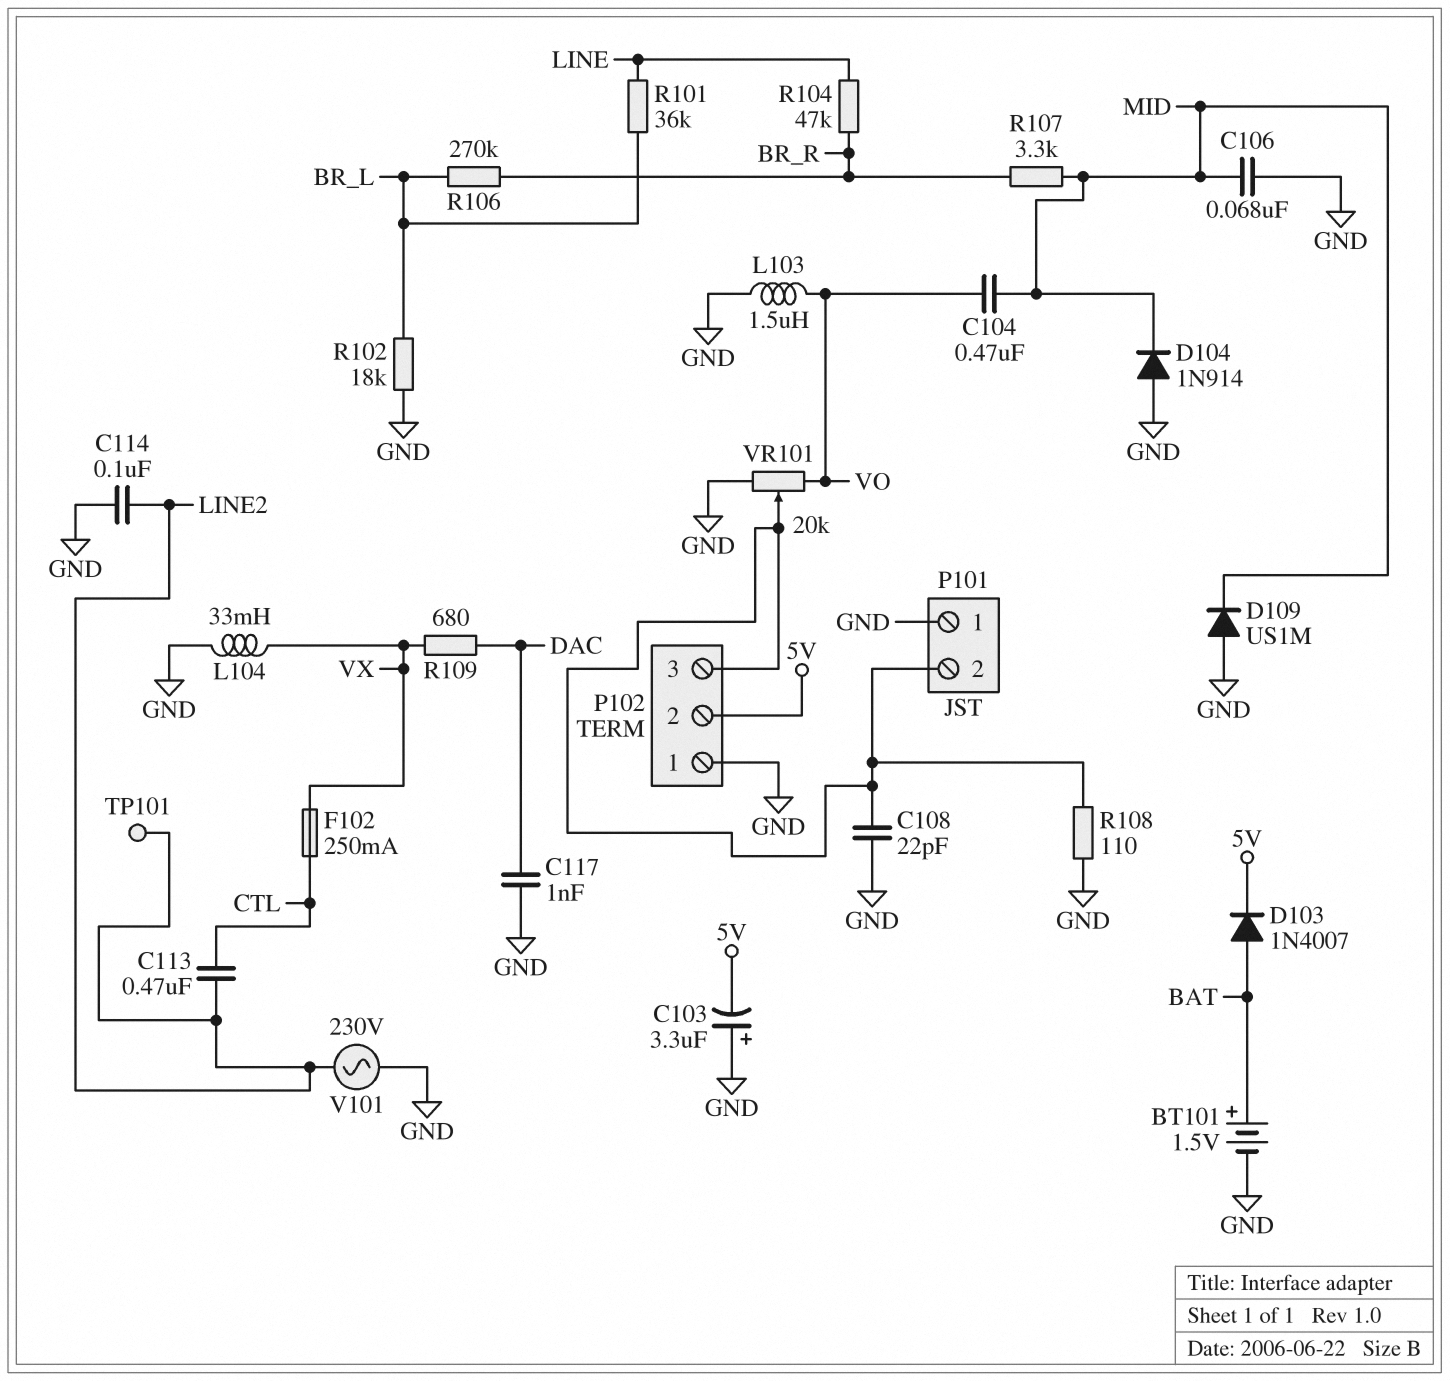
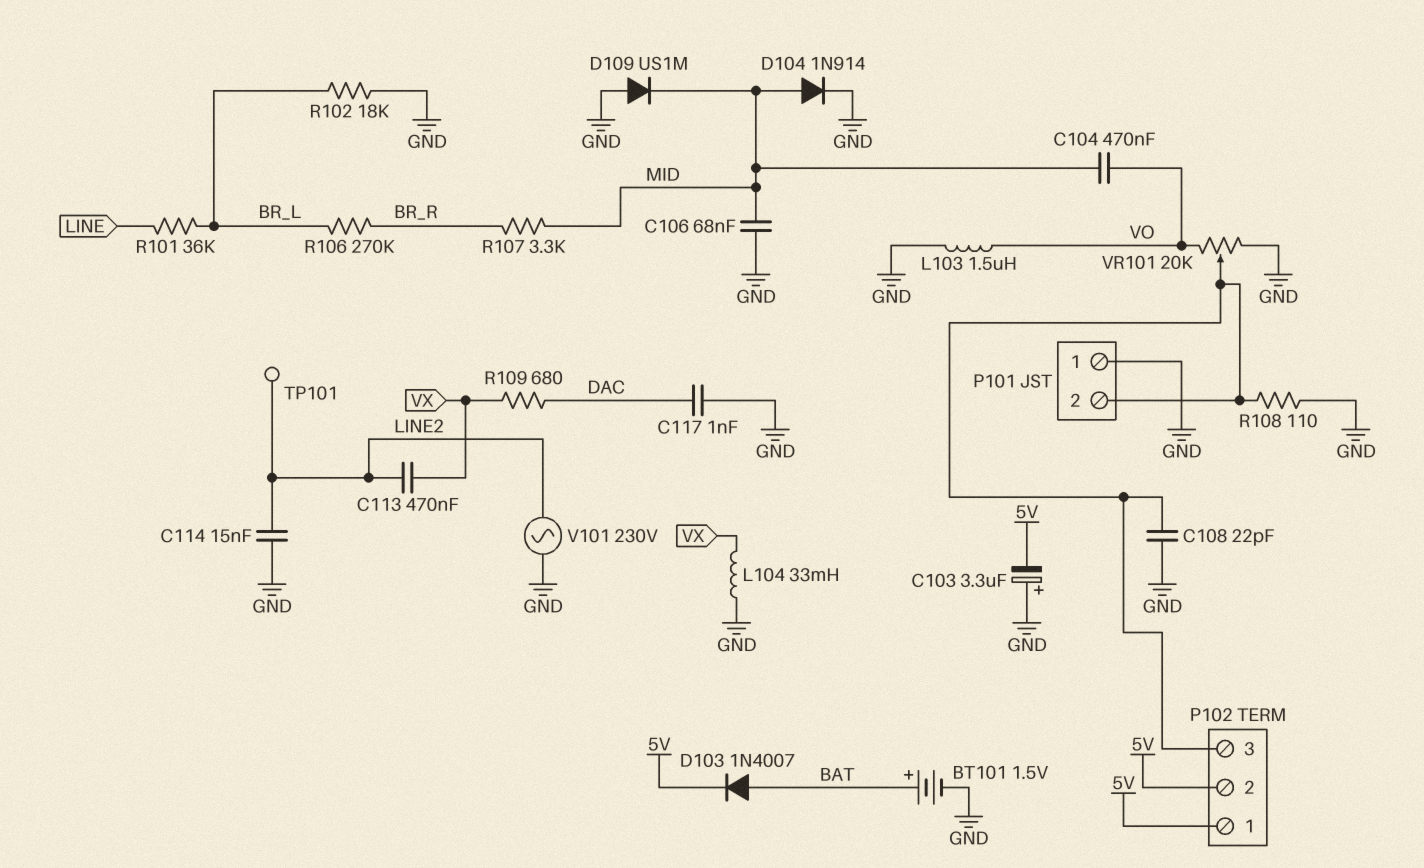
C113: 470nF (CTL, LINE2) -> 470nF (LINE2, VX)
C114: 100nF (GND, LINE2) -> 15nF (GND, LINE2)
D104: diode 1N914 (A GND, K MID) -> diode 1N914 (A MID, K GND)
F102: 250mA (CTL, VX) -> none
P102 pin 1: GND -> 5V
R104: 47k (BR_R, LINE) -> none

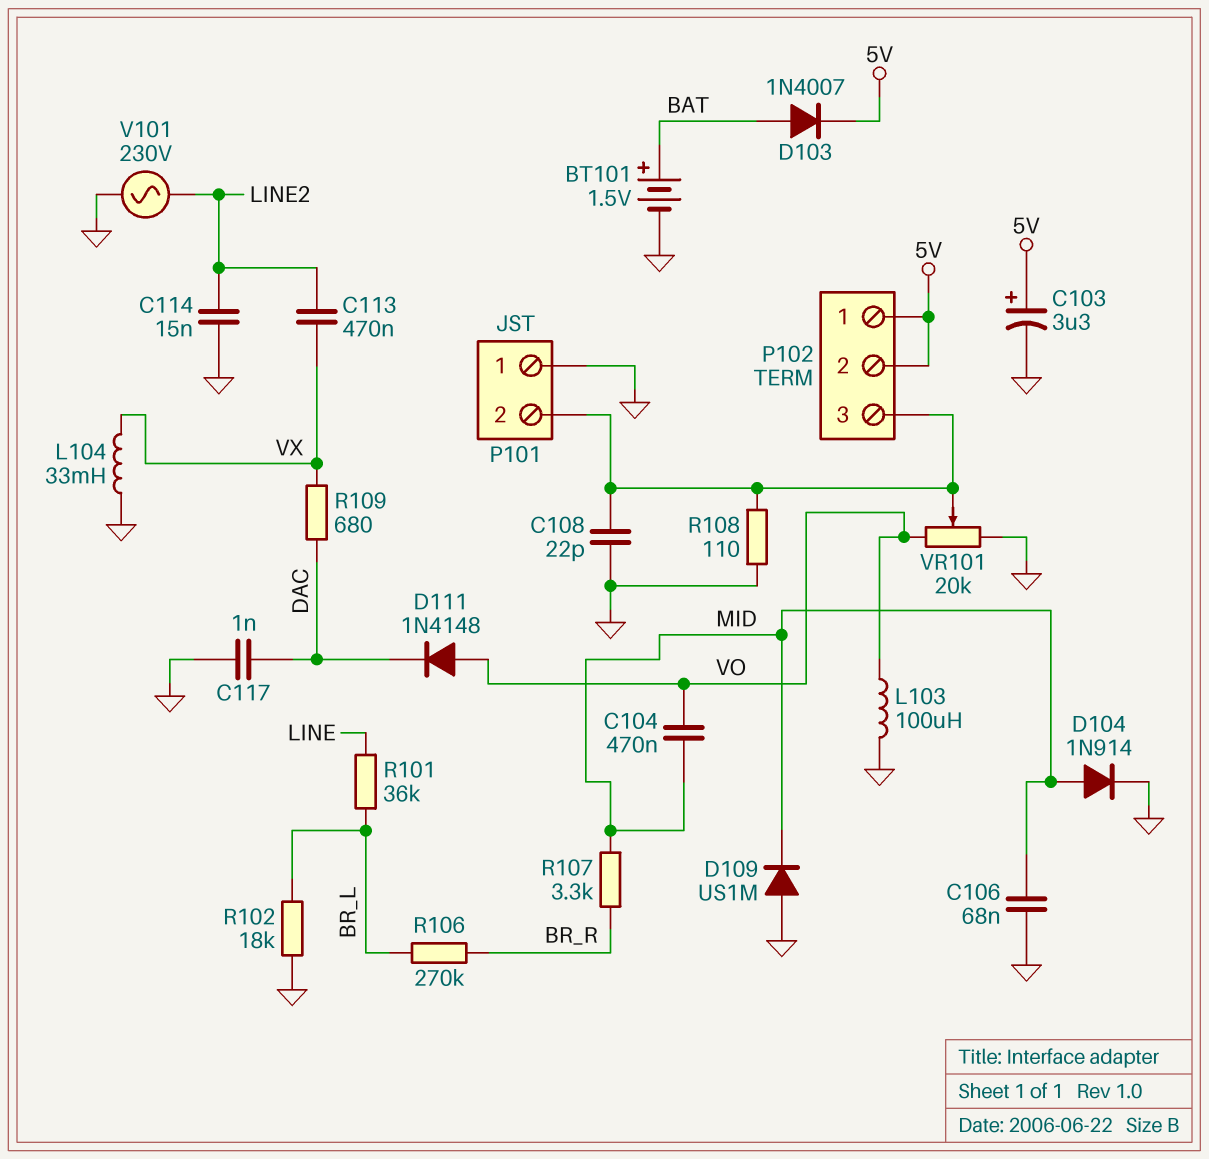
C103: 3.3uF (plus GND, minus 5V) -> 3.3uF (plus 5V, minus GND)
D111: none -> diode 1N4148 (A VO, K DAC)
L103: 1.5uH (GND, VO) -> 100uH (GND, VO)
TP101: test point (LINE2) -> none

